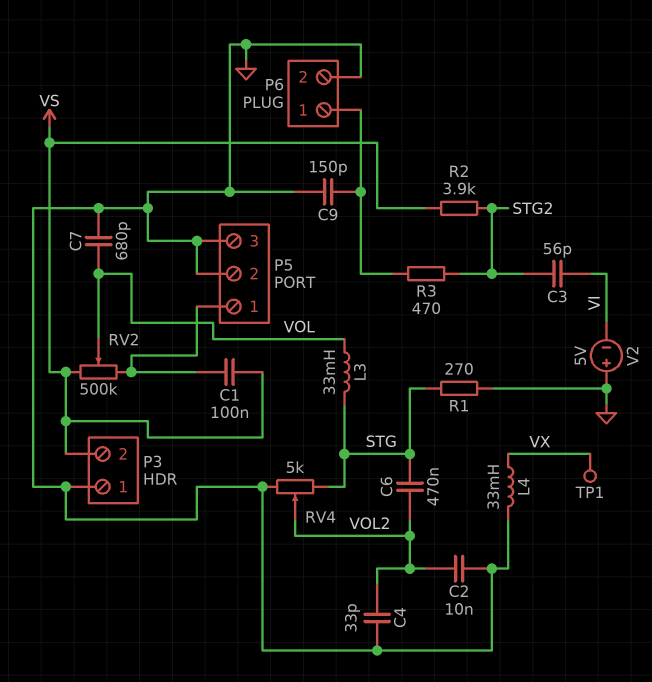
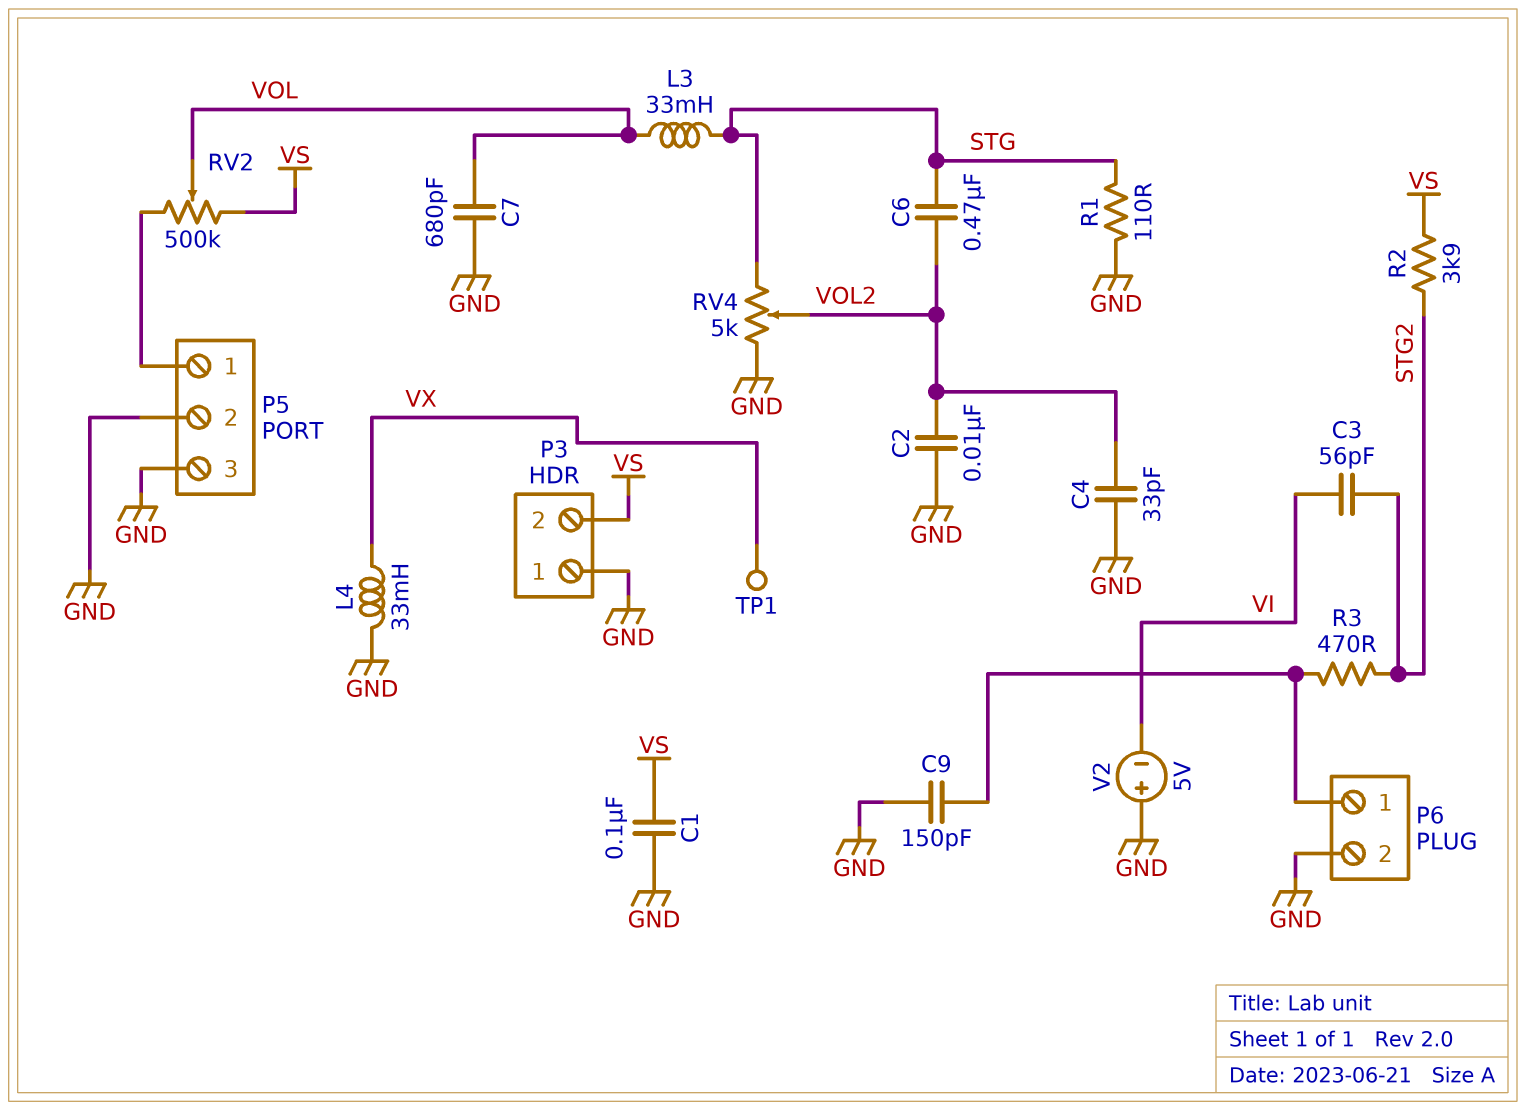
C1: 100nF (P5/1, VS) -> 100nF (GND, VS)
R1: 270 (GND, STG) -> 110 (GND, STG)

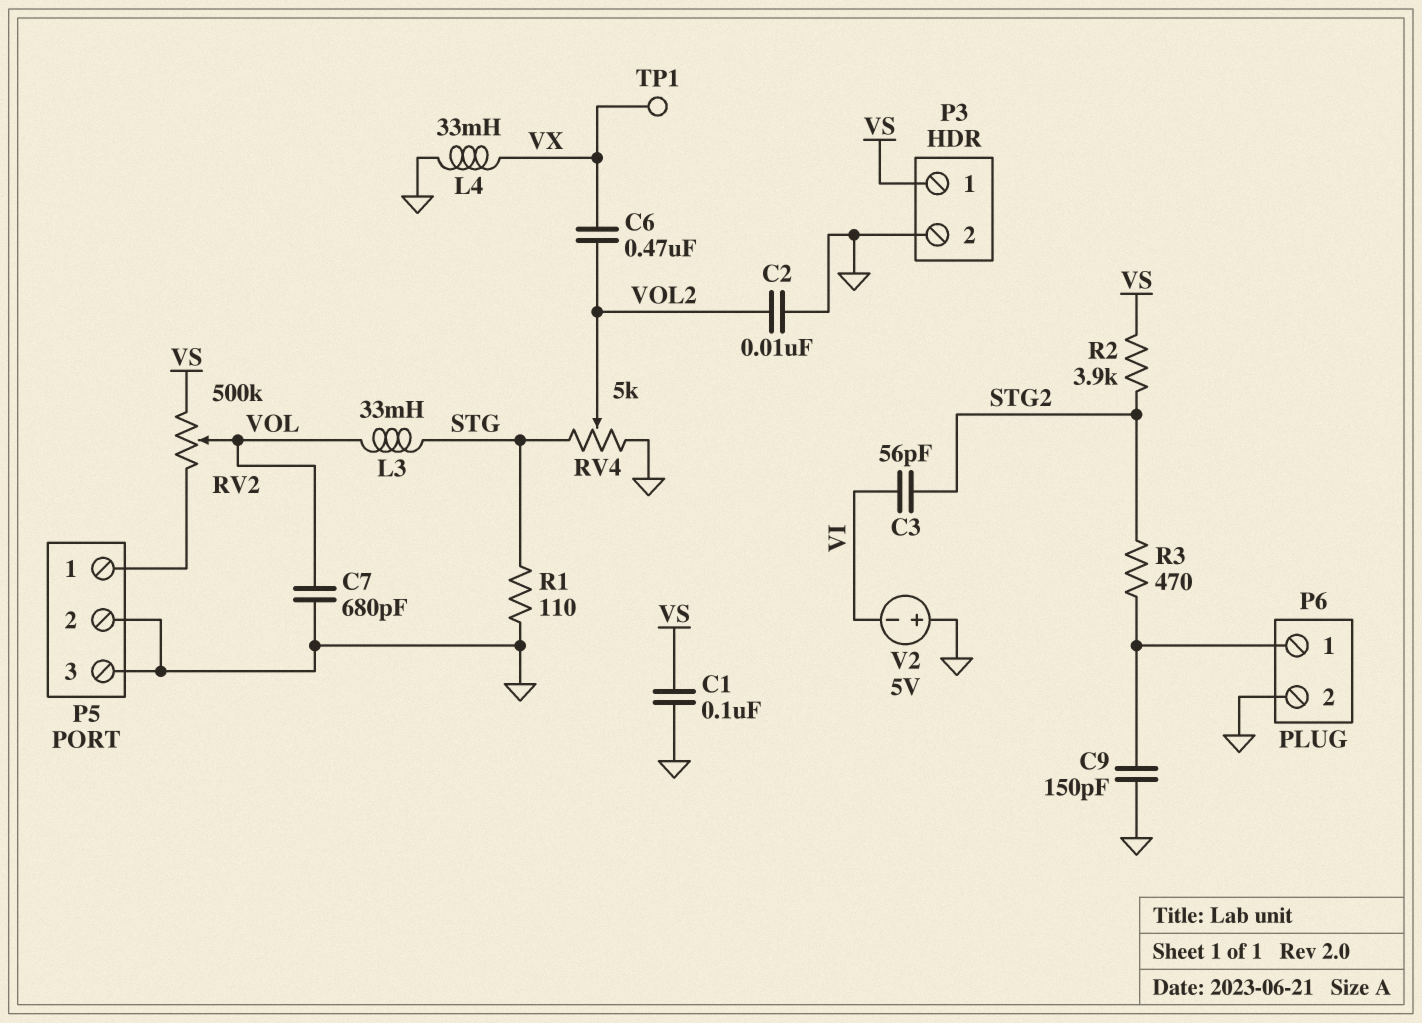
C4: 33pF (GND, VOL2) -> none
C6: 470nF (STG, VOL2) -> 470nF (VOL2, VX)
P3 pin 1: GND -> VS
P3 pin 2: VS -> GND

